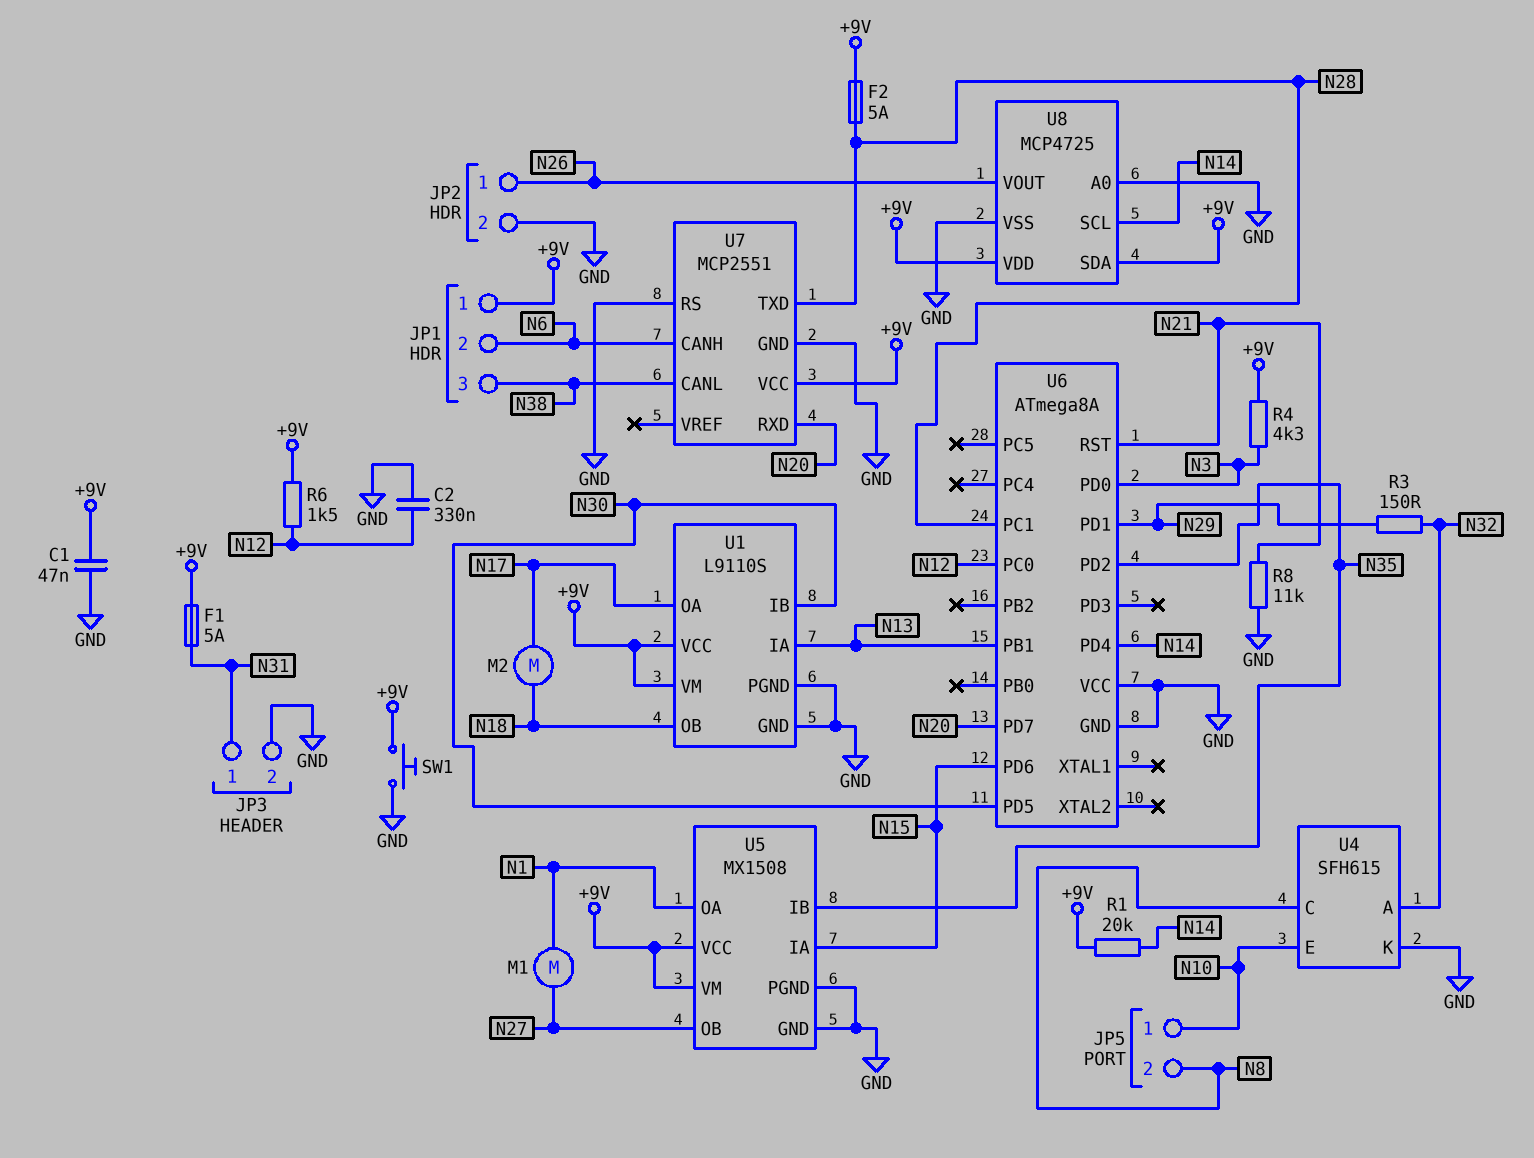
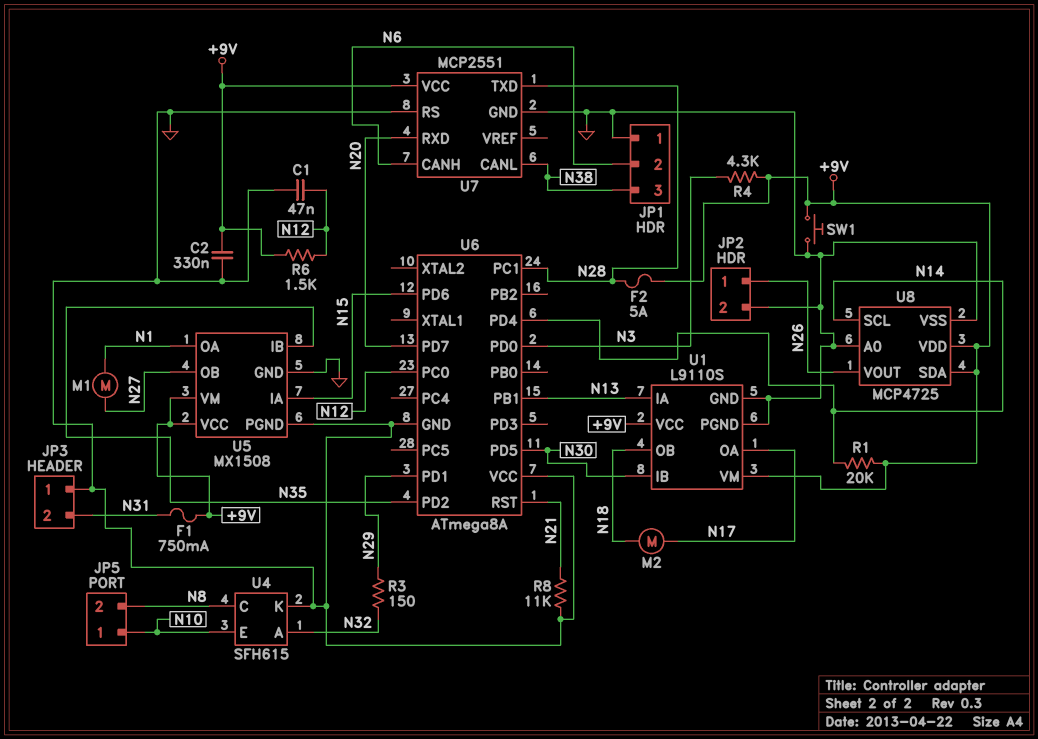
C1: 47nF (+9V, GND) -> 47nF (GND, N12)
C2: 330nF (GND, N12) -> 330nF (+9V, GND)
F1: 5A (+9V, N31) -> 750mA (+9V, N31)
JP1 pin 1: +9V -> GND
JP3 pin 1: N31 -> GND
JP3 pin 2: GND -> N31

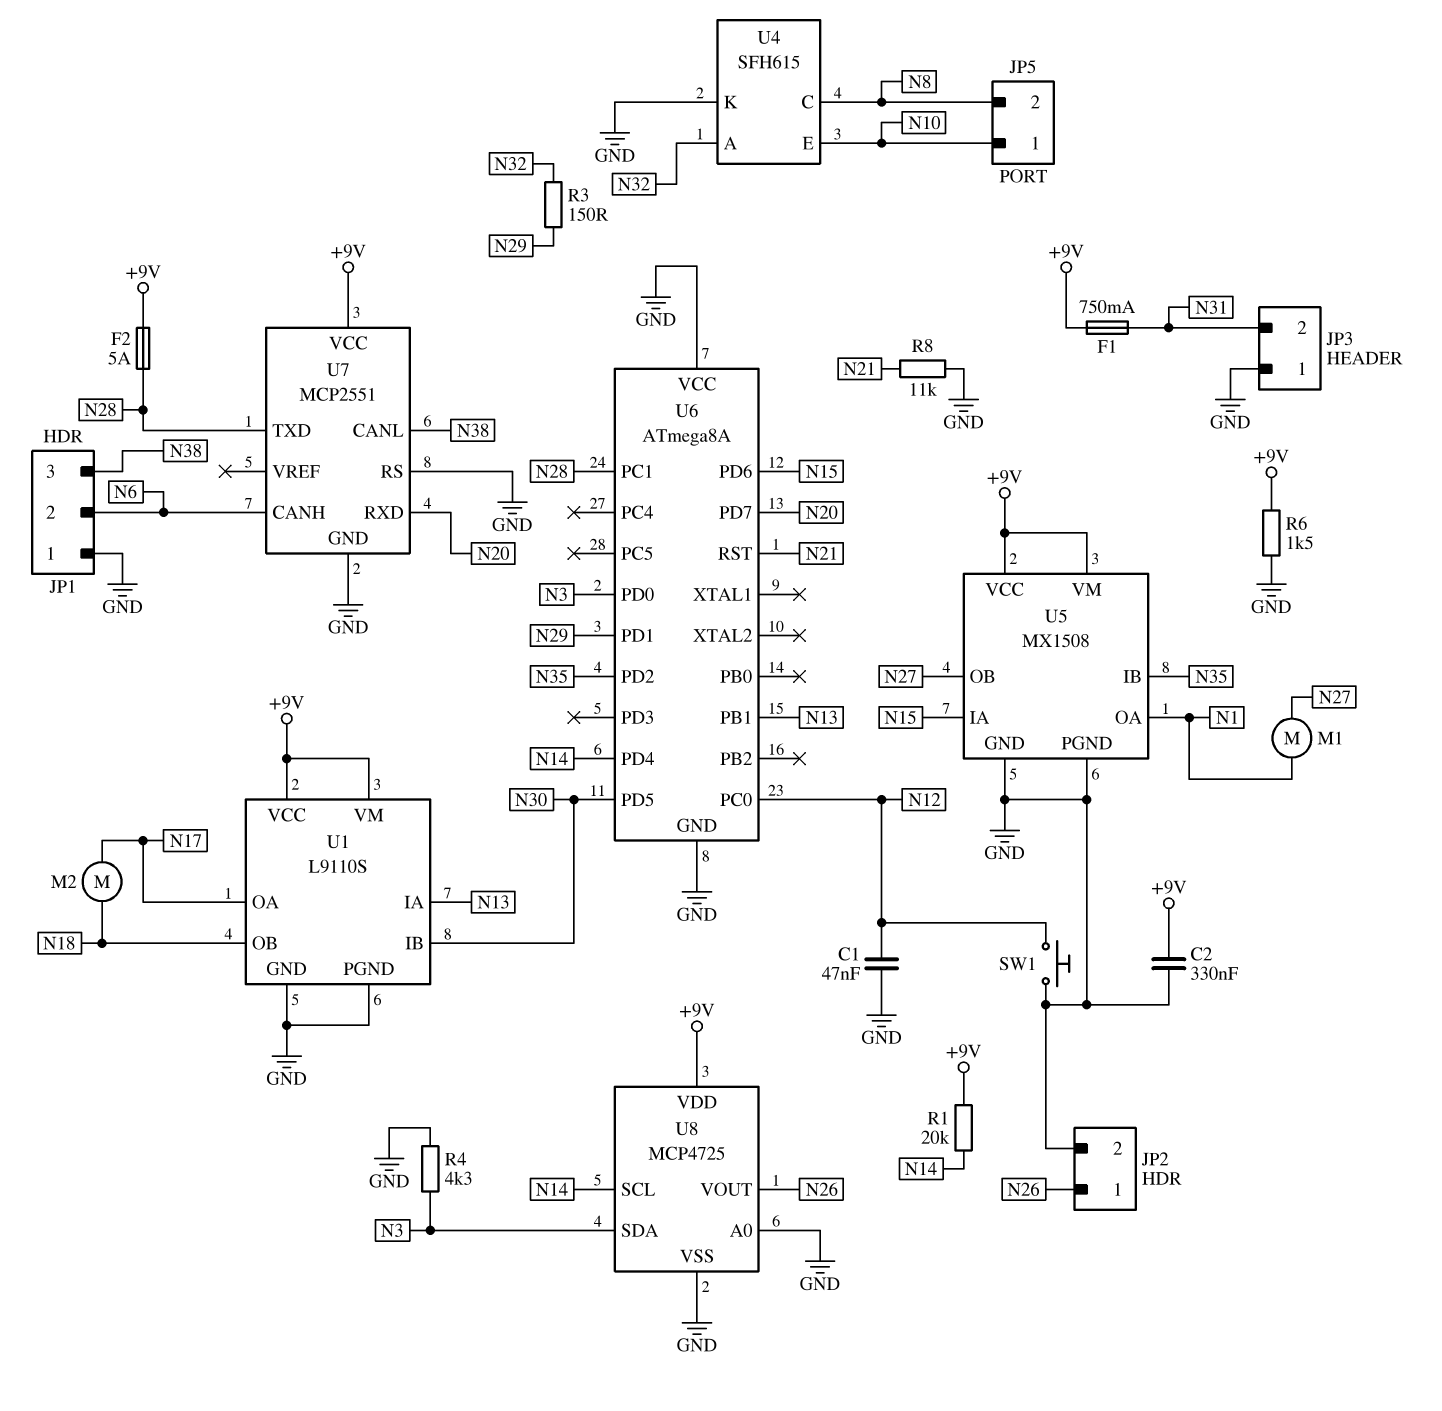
R4: 4.3k (+9V, N3) -> 4.3k (GND, N3)
R6: 1.5k (+9V, N12) -> 1.5k (+9V, GND)
SW1: button (+9V, GND) -> button (GND, N12)
U8 pin SDA: +9V -> N3

